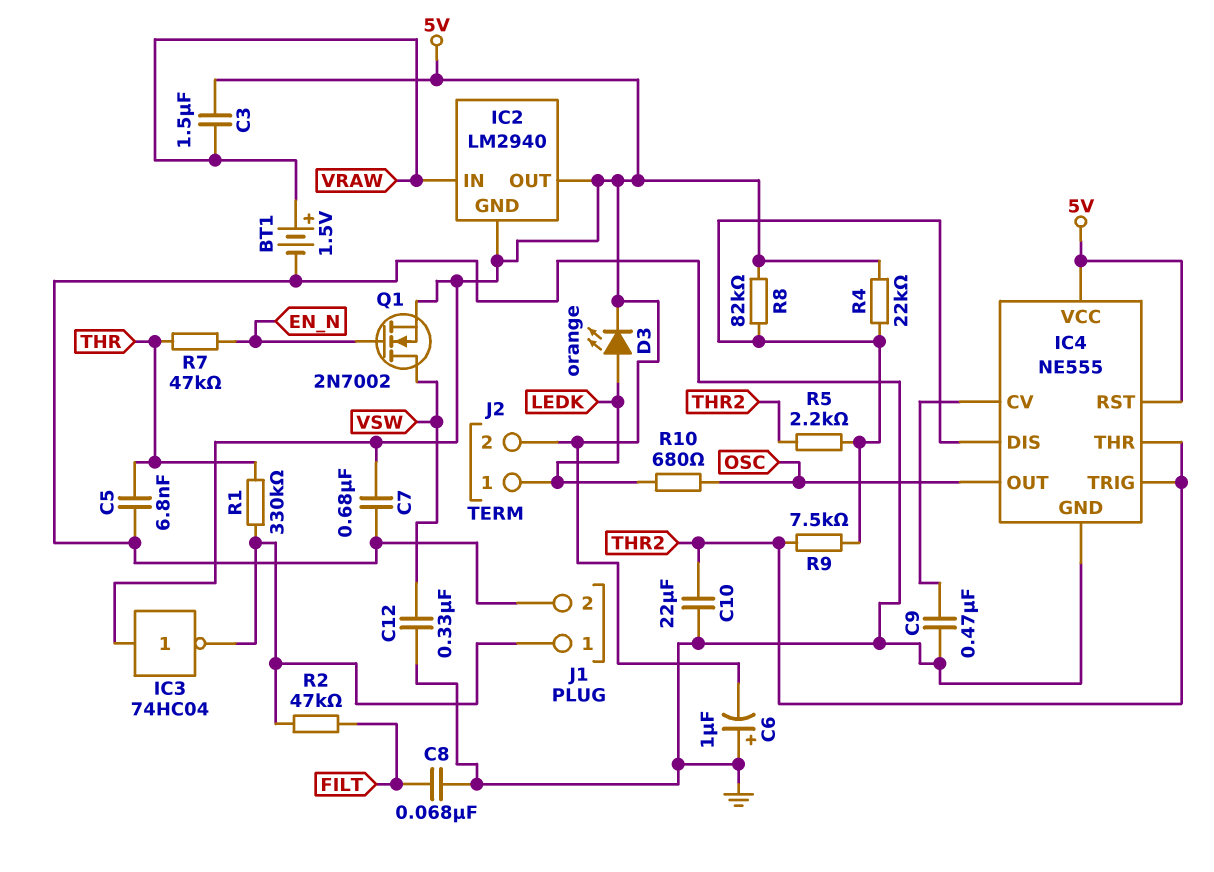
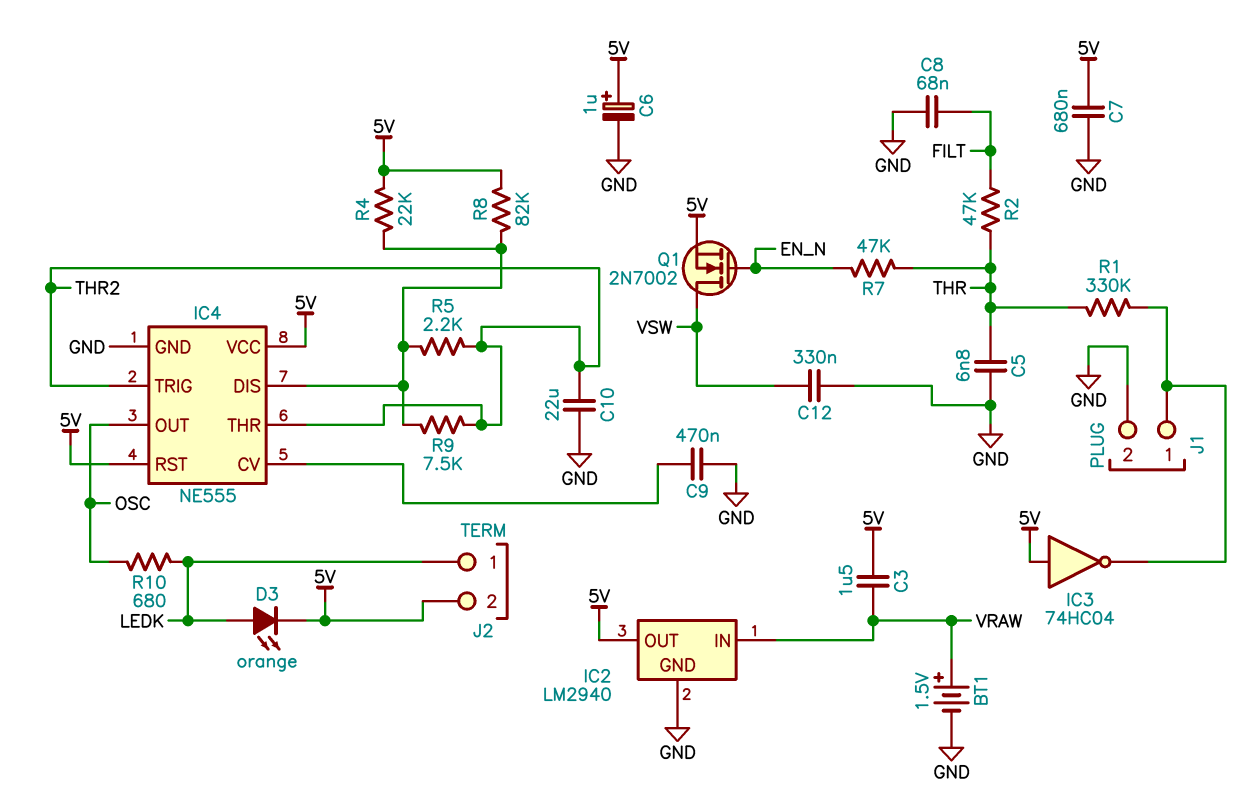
C6: 1uF (plus GND, minus 5V) -> 1uF (plus 5V, minus GND)
IC2 pin GND: 5V -> GND
R2: 47k (FILT, J1/1) -> 47k (FILT, THR)

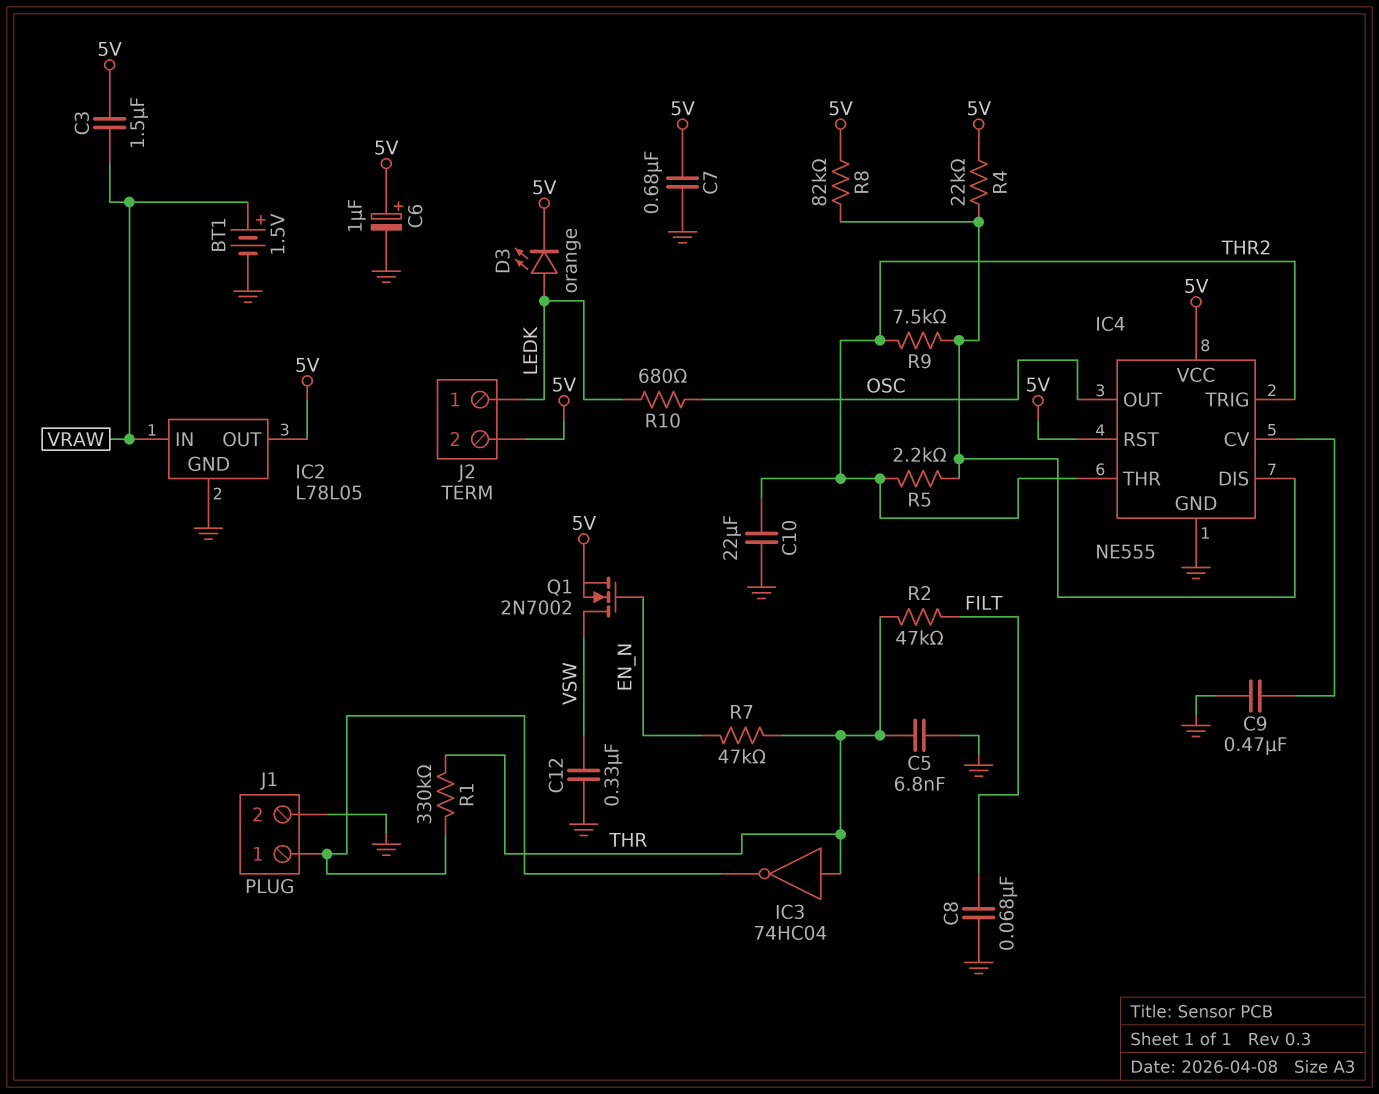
IC2: LM2940 -> L78L05
IC3: NOT 74HC04 (in 5V, out J1/1) -> NOT 74HC04 (in THR, out J1/1)

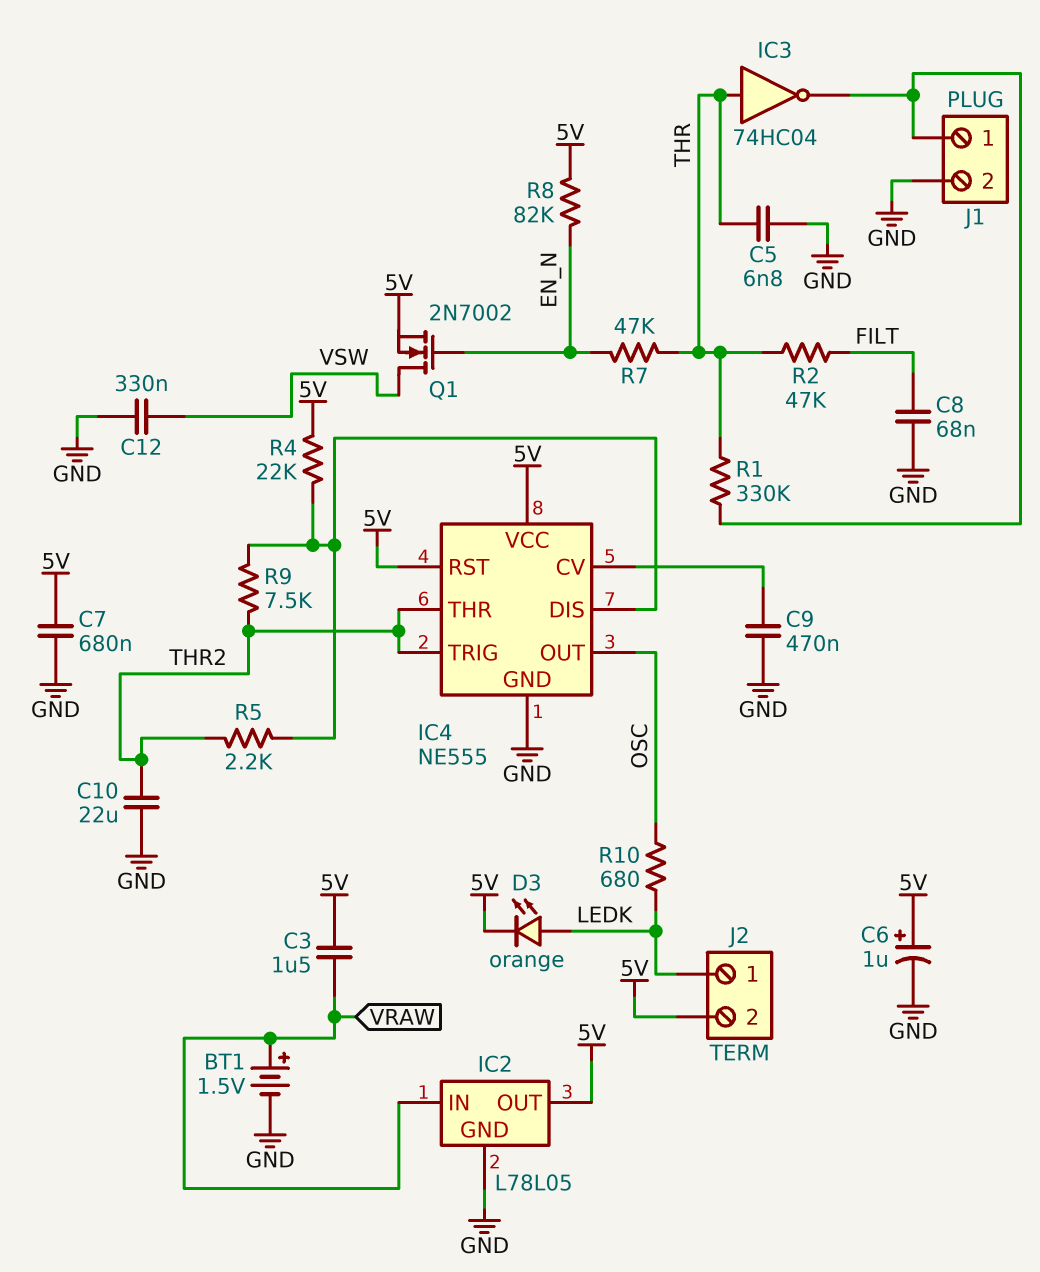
R8: 82k (5V, IC4/DIS) -> 82k (5V, EN_N)

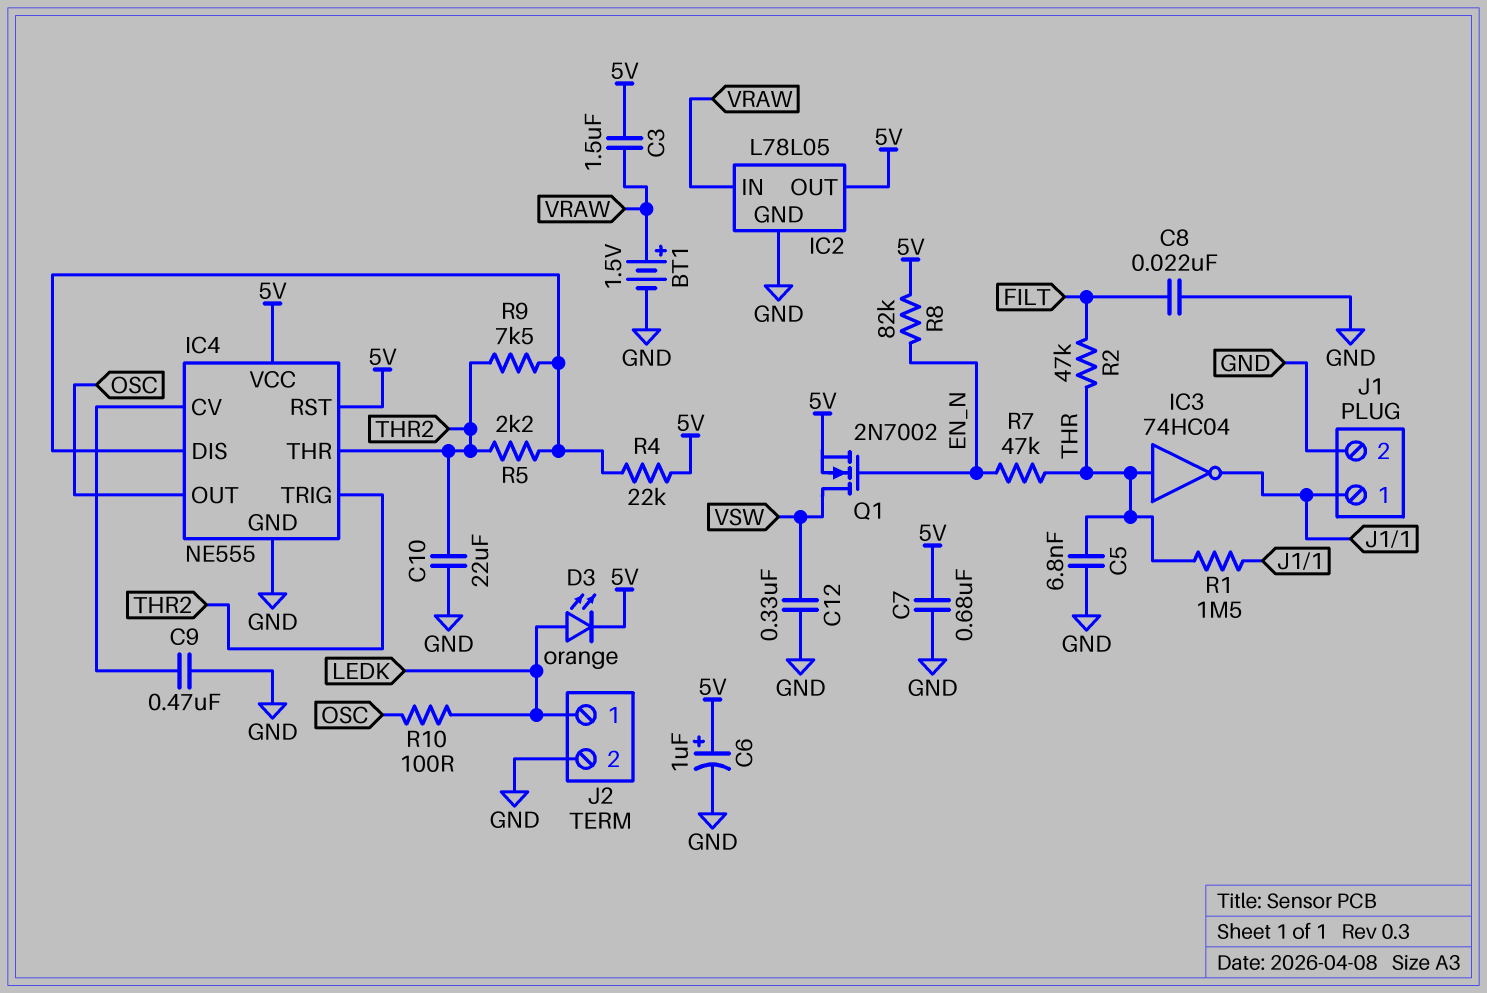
C8: 68nF (FILT, GND) -> 22nF (FILT, GND)
J2 pin 2: 5V -> GND
R1: 330k (J1/1, THR) -> 1.5M (J1/1, THR)
R10: 680 (LEDK, OSC) -> 100 (LEDK, OSC)

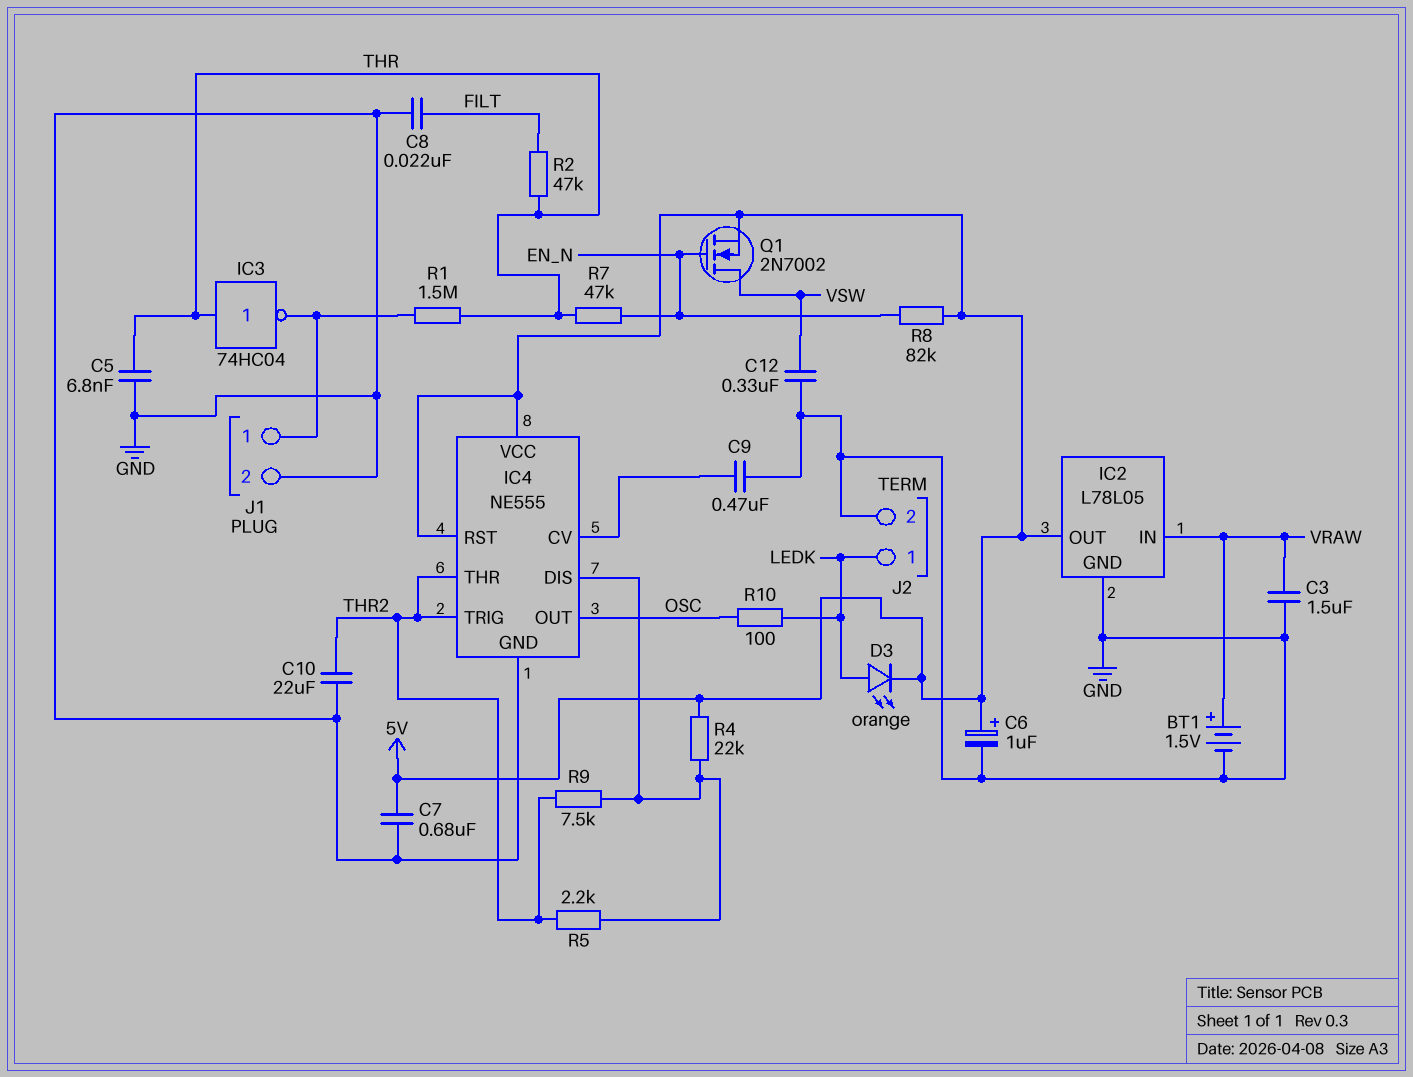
C3: 1.5uF (5V, VRAW) -> 1.5uF (GND, VRAW)

